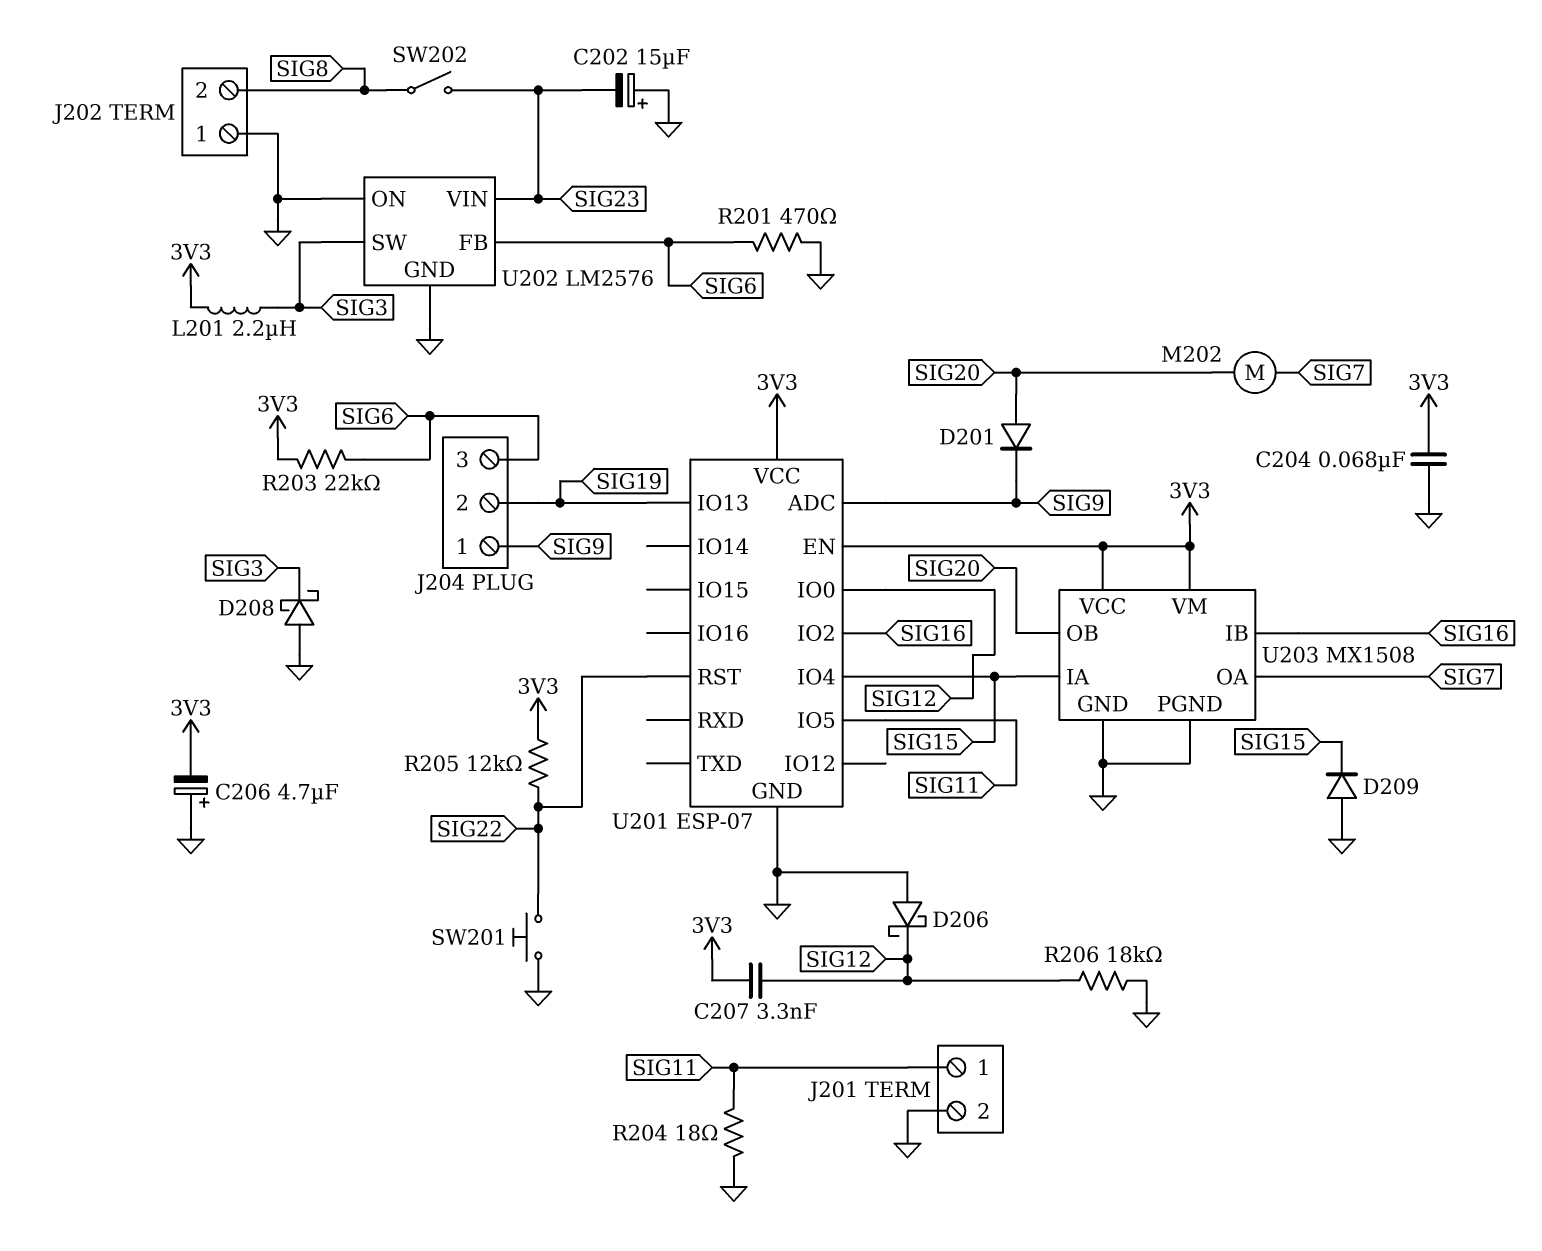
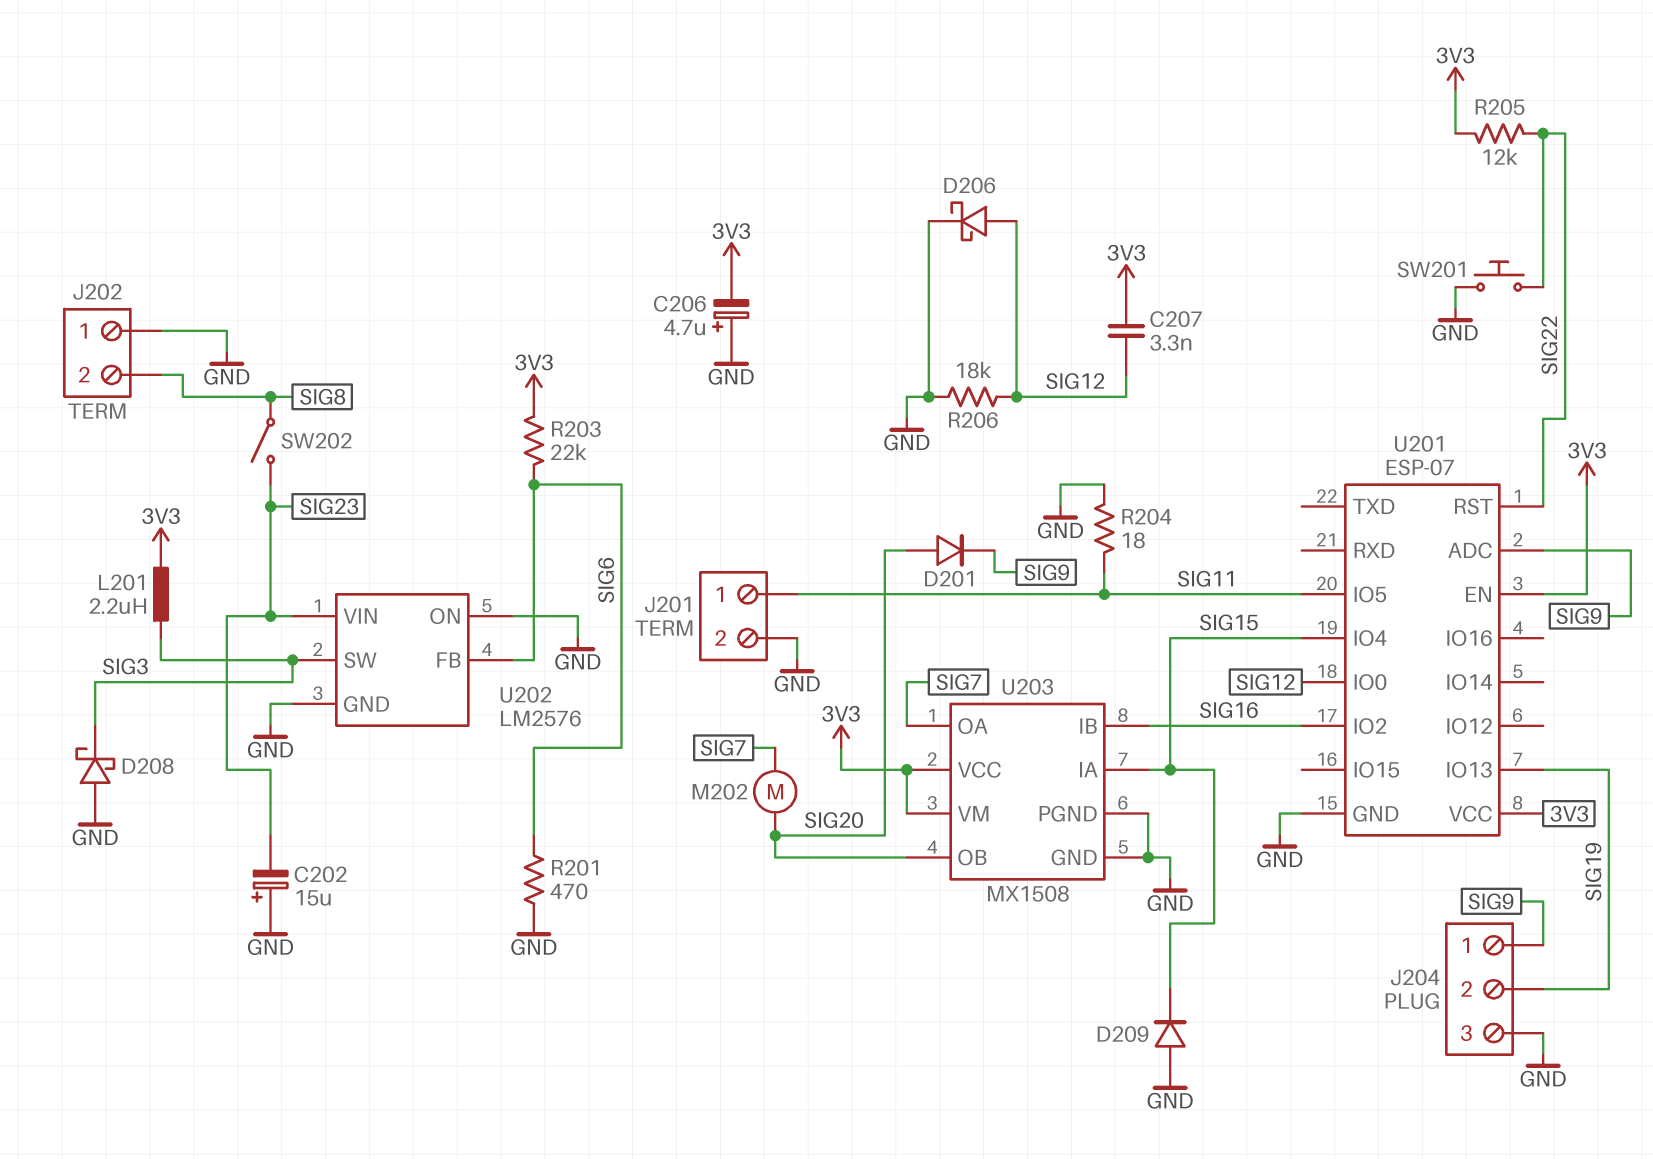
C204: 68nF (3V3, GND) -> none
D206: schottky (A GND, K SIG12) -> schottky (A SIG12, K GND)
J204 pin 3: SIG6 -> GND

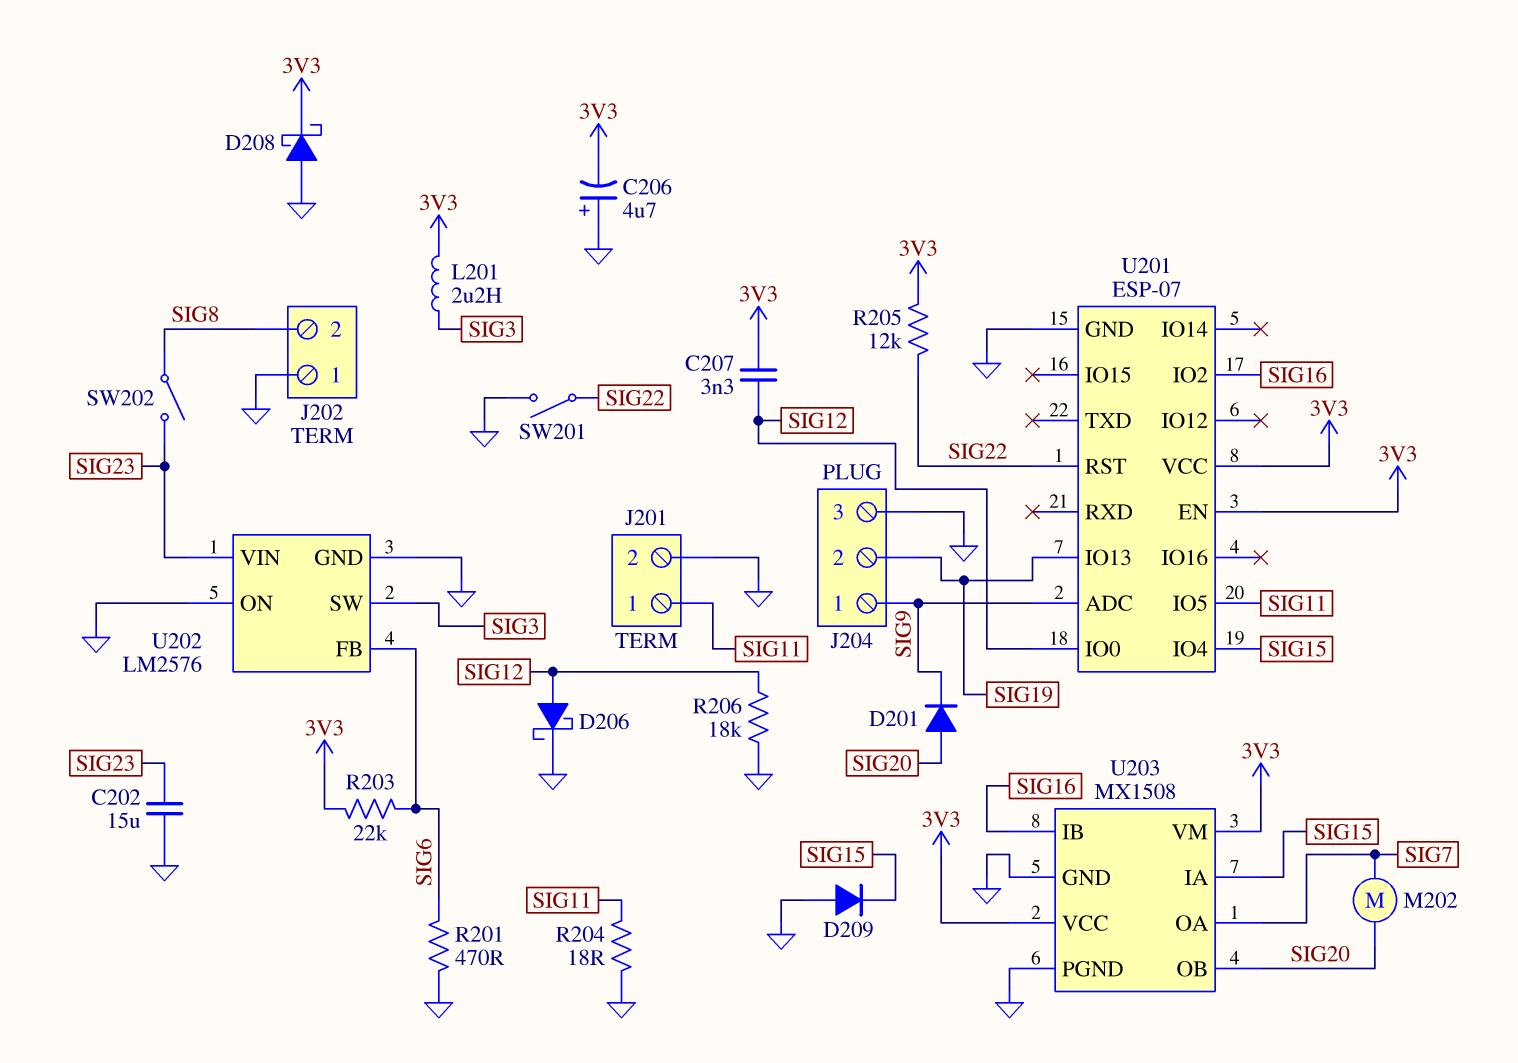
C202: 15uF (plus GND, minus SIG23) -> 15uF (GND, SIG23)
D208: schottky (A GND, K SIG3) -> schottky (A GND, K 3V3)
SW201: button (GND, SIG22) -> switch (GND, SIG22)

